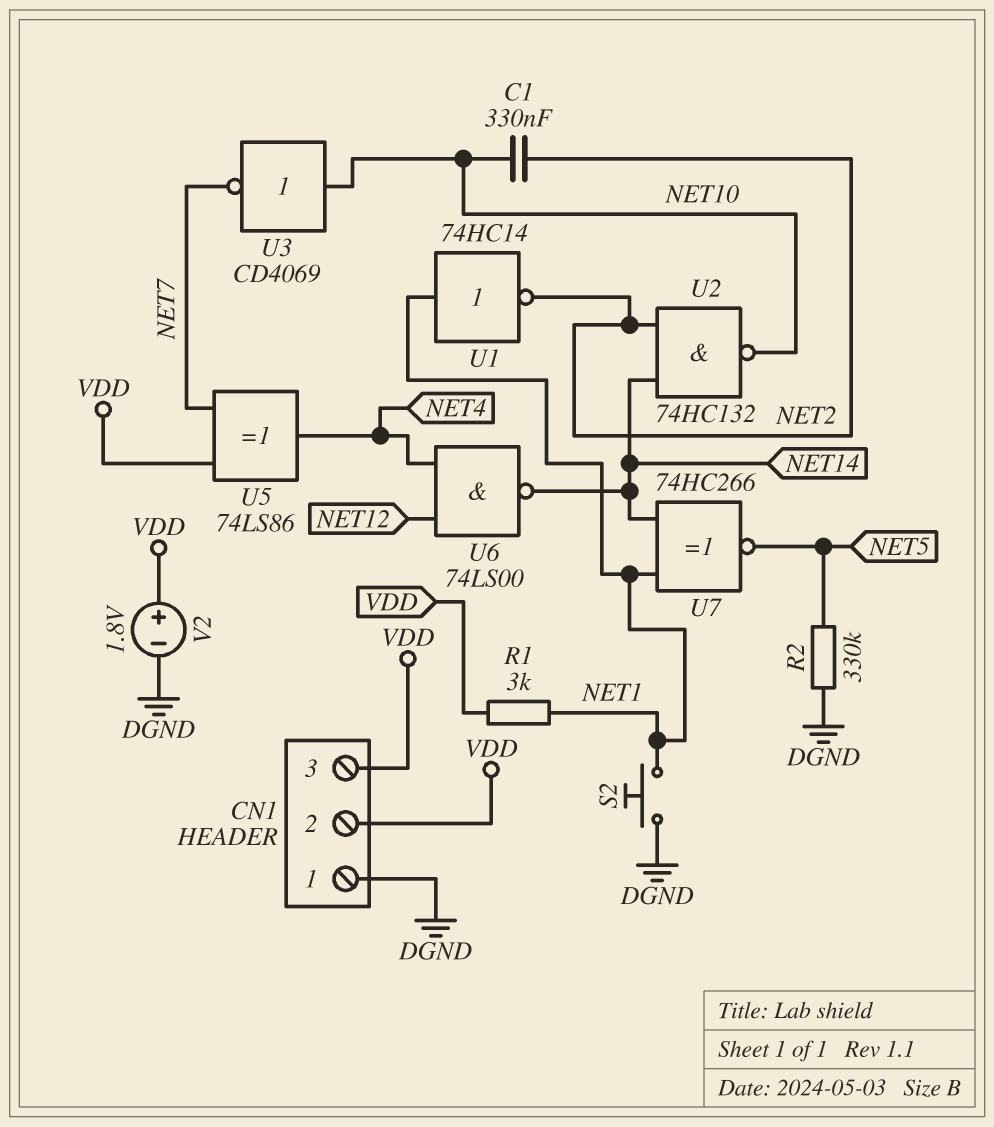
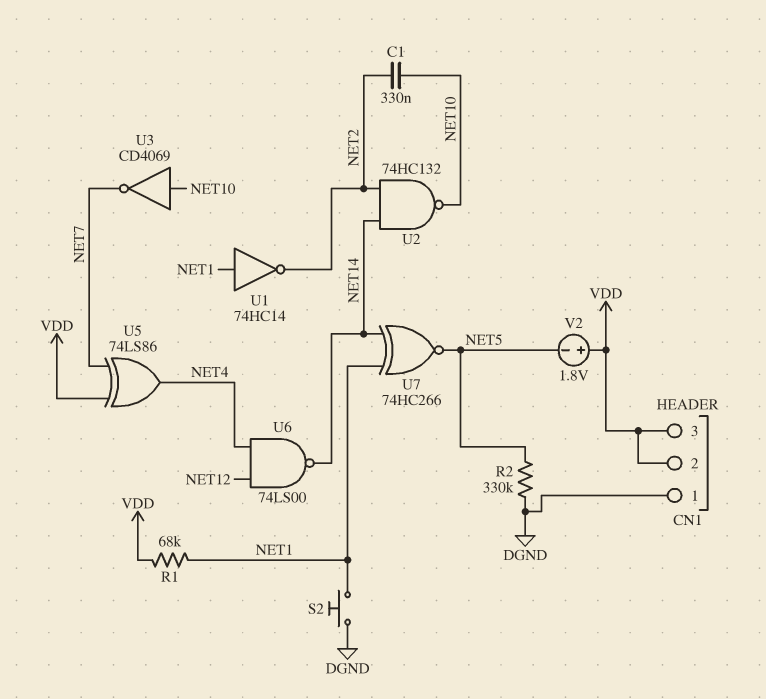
R1: 3k (NET1, VDD) -> 68k (NET1, VDD)
V2: 1.8V (plus VDD, minus DGND) -> 1.8V (plus VDD, minus NET5)

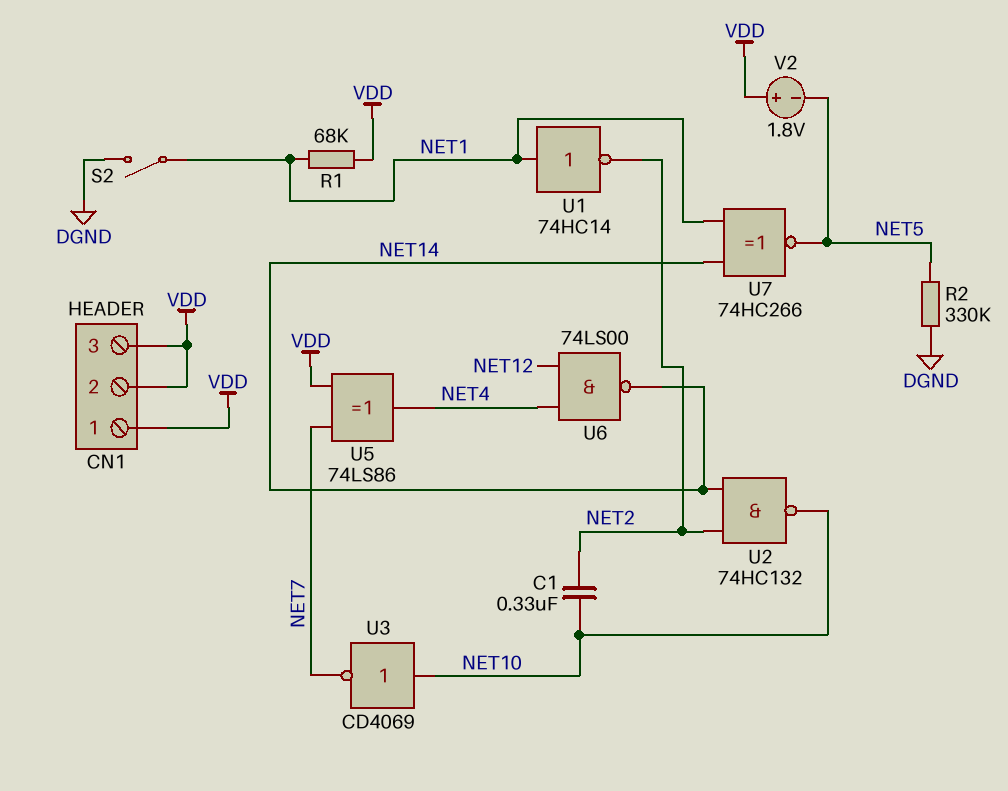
CN1 pin 1: DGND -> VDD
S2: button (DGND, NET1) -> switch (DGND, NET1)

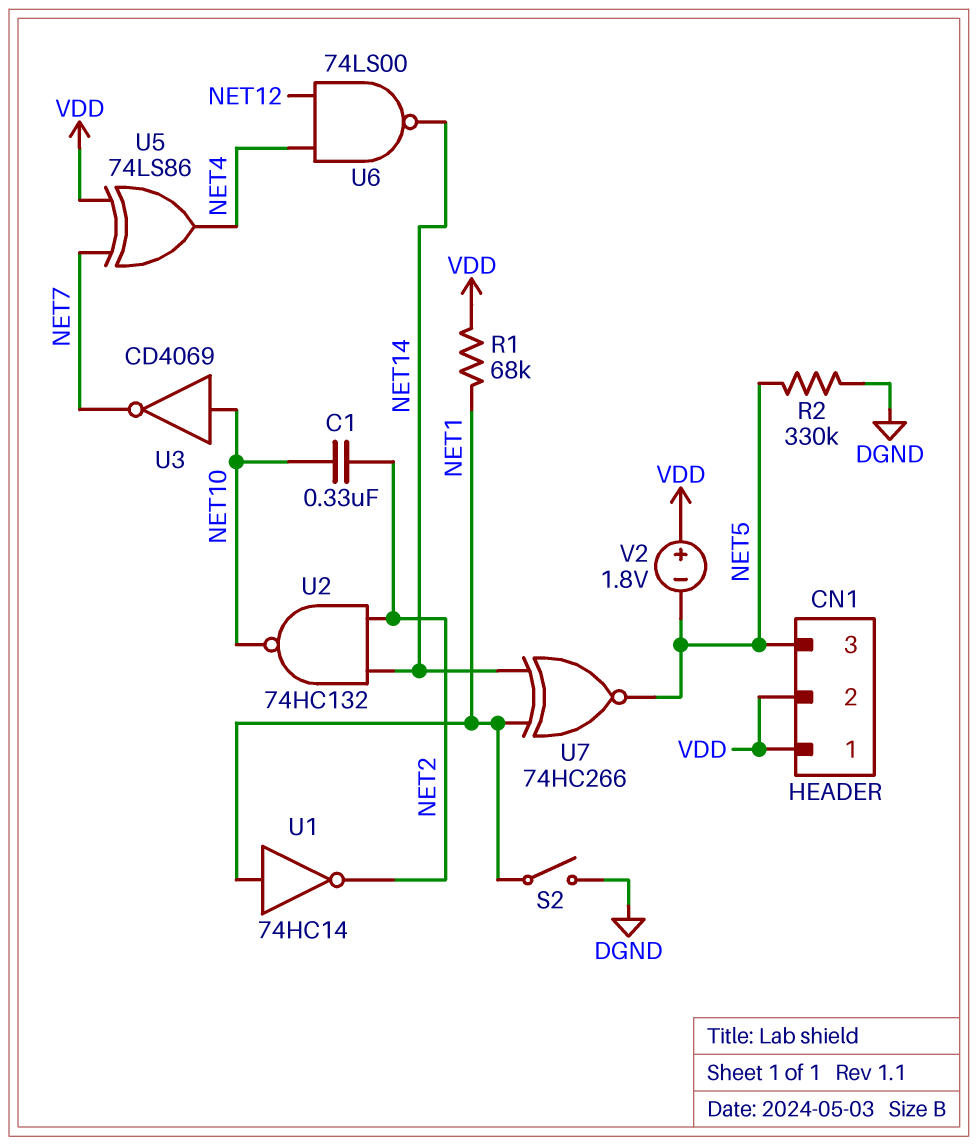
CN1 pin 3: VDD -> NET5

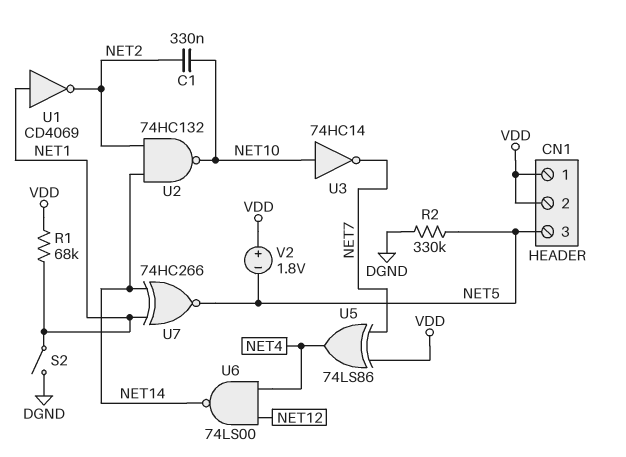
U1: NOT 74HC14 (in NET1, out NET2) -> NOT CD4069 (in NET1, out NET2)
U3: NOT CD4069 (in NET10, out NET7) -> NOT 74HC14 (in NET10, out NET7)

